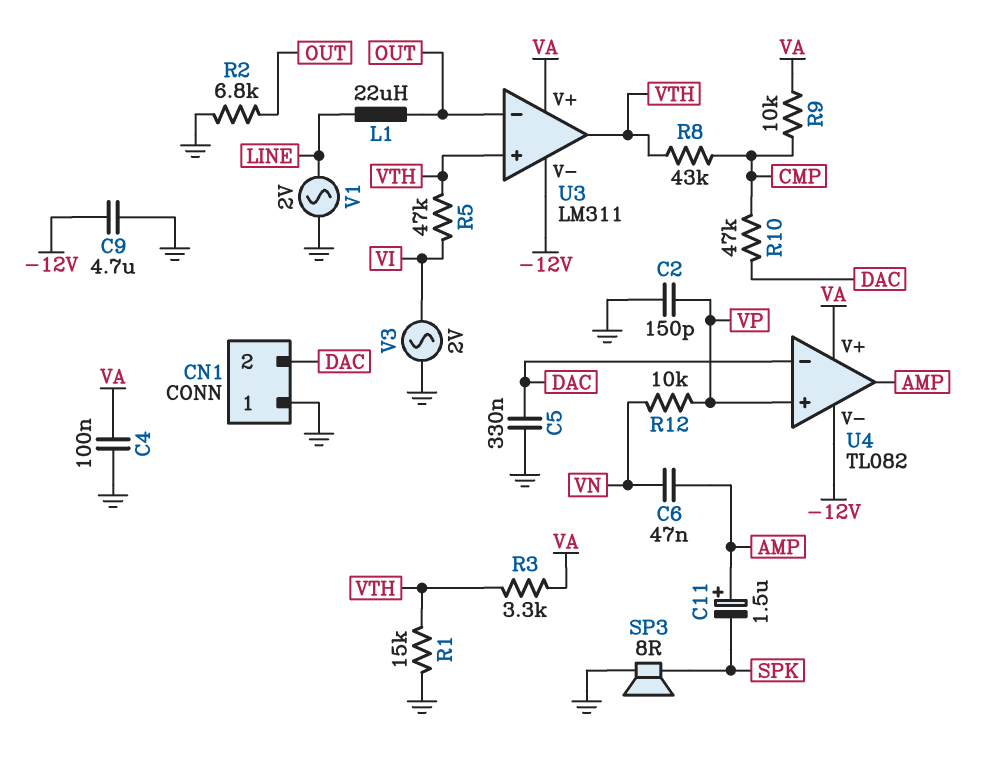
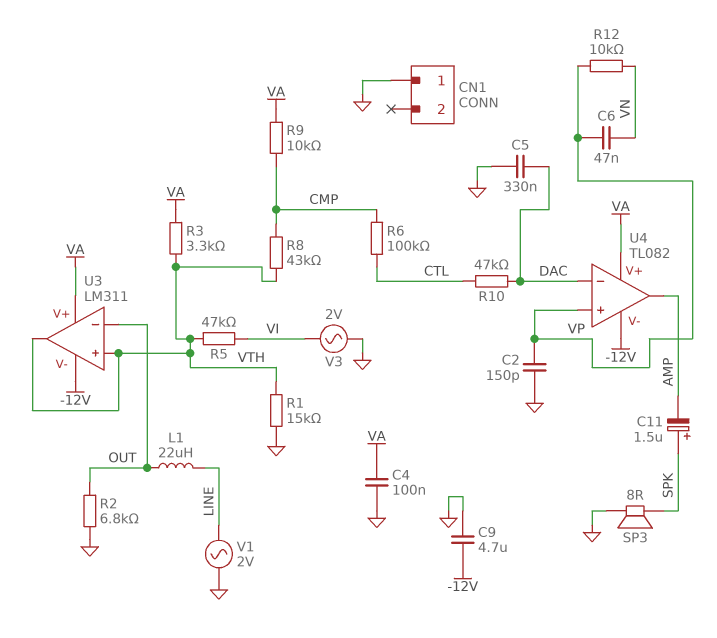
C6: 47nF (AMP, VN) -> 47nF (VN, VP)
C11: 1.5uF (plus AMP, minus SPK) -> 1.5uF (plus SPK, minus AMP)
CN1 pin 2: DAC -> none
R6: none -> 100k (CMP, CTL)
R10: 47k (CMP, DAC) -> 47k (CTL, DAC)

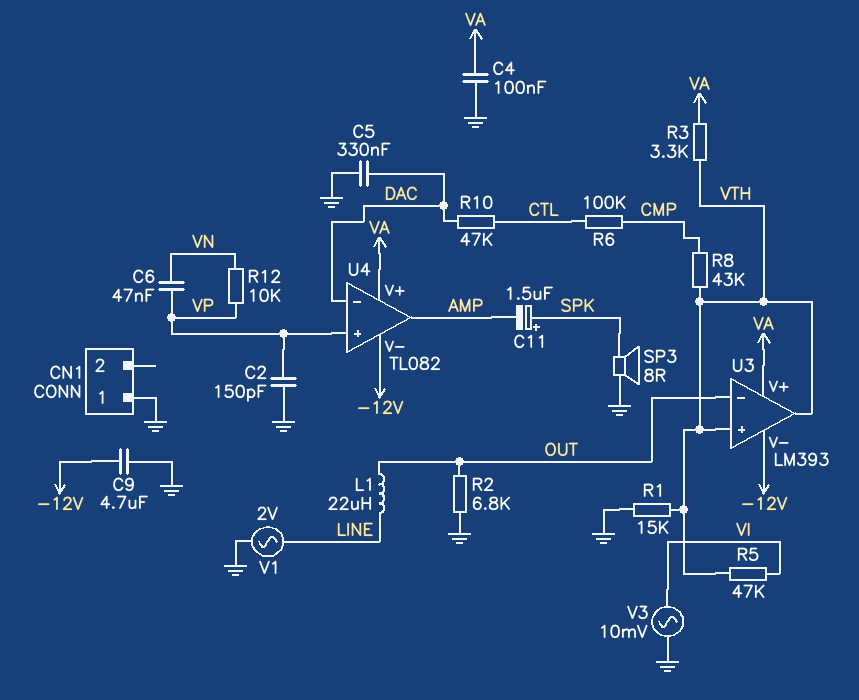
R9: 10k (CMP, VA) -> none
U3: LM311 -> LM393
V3: AC 2V (GND, VI) -> AC 10mV (GND, VI)

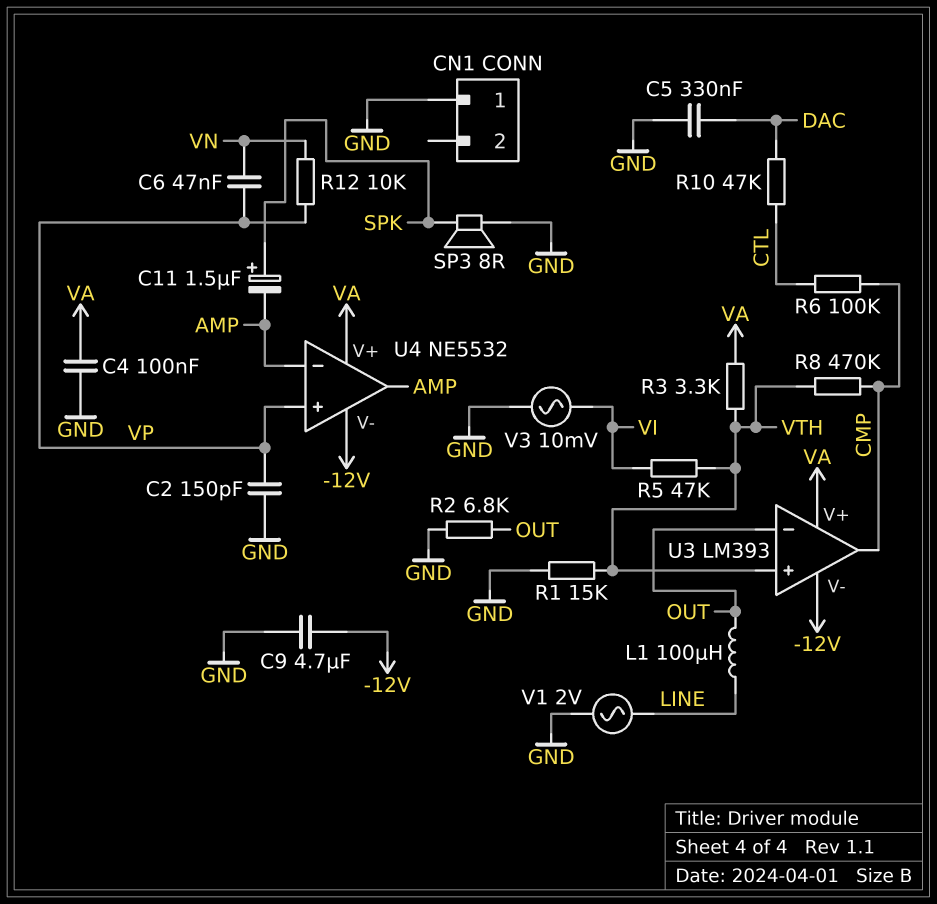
L1: 22uH (LINE, OUT) -> 100uH (LINE, OUT)
R8: 43k (CMP, VTH) -> 470k (CMP, VTH)
U3 pin out: VTH -> CMP
U4: TL082 -> NE5532
U4 pin in-: DAC -> AMP

